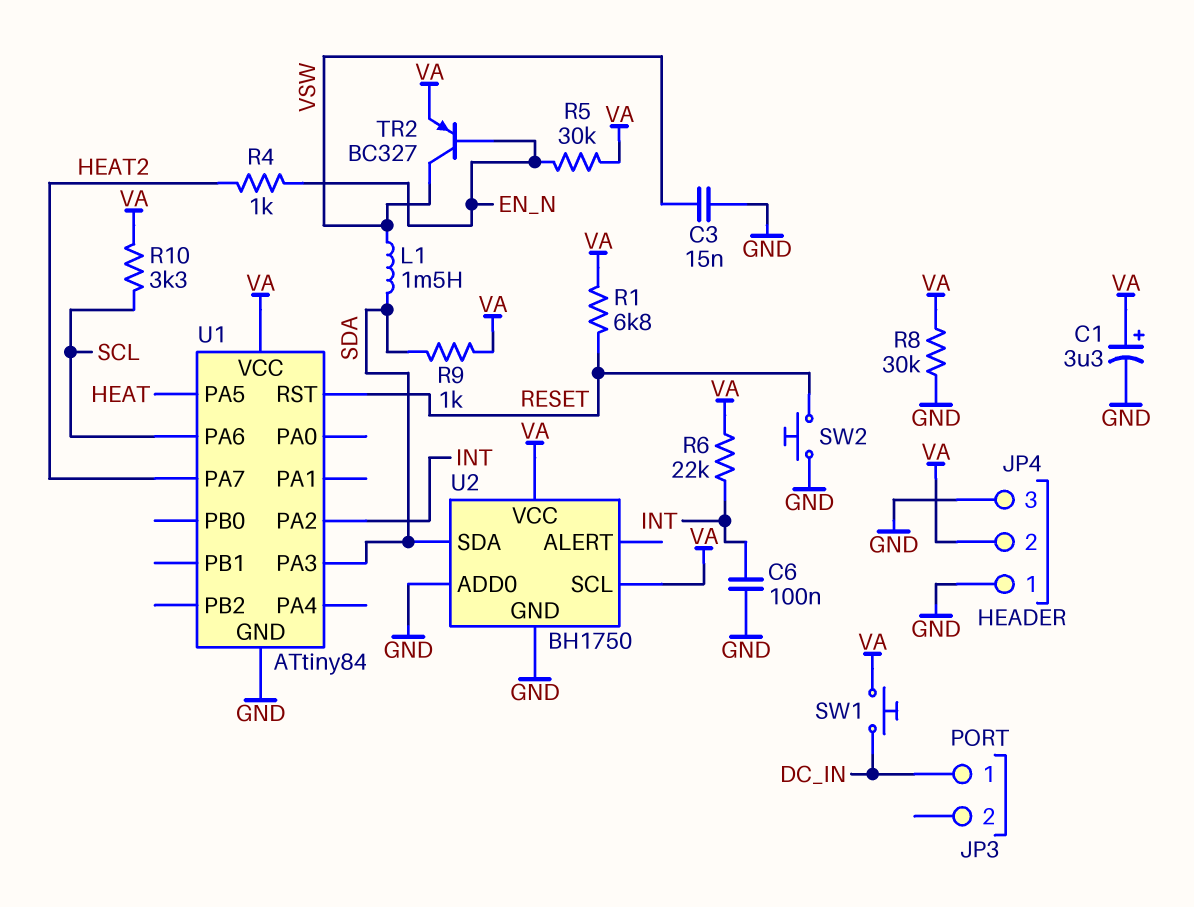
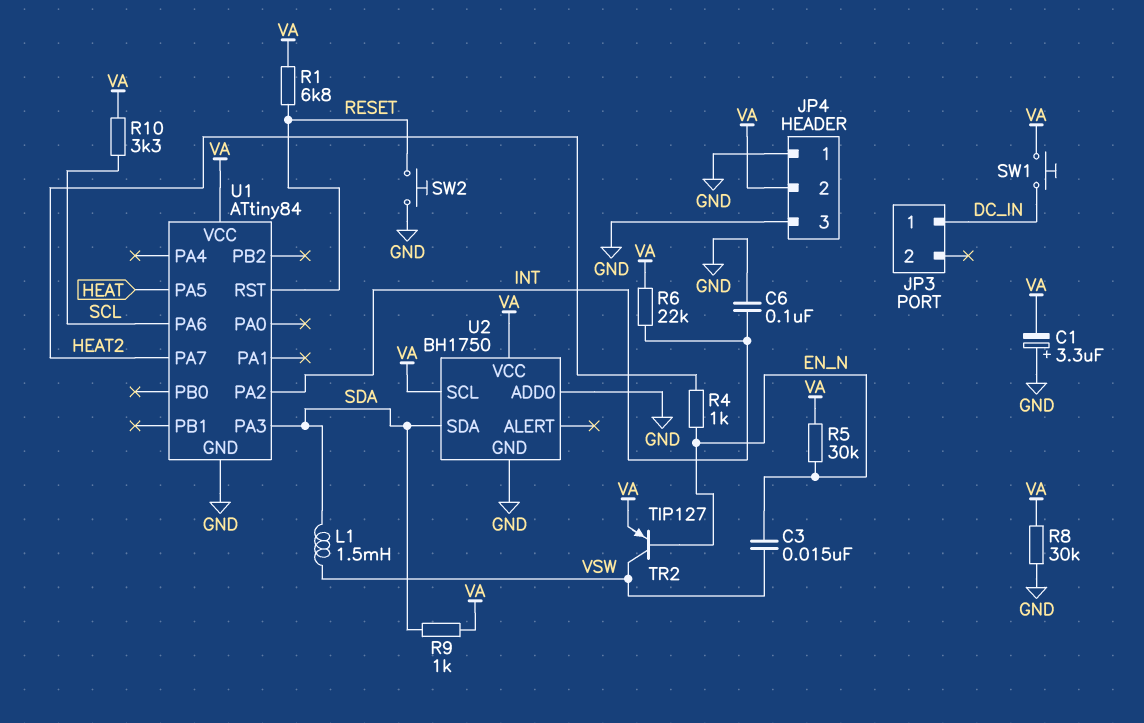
C1: 3.3uF (plus VA, minus GND) -> 3.3uF (plus GND, minus VA)
C3: 15nF (GND, VSW) -> 15nF (EN_N, VSW)
TR2: PNP BC327 (B EN_N, C VSW, E VA) -> PNP TIP127 (B EN_N, C VSW, E VA)

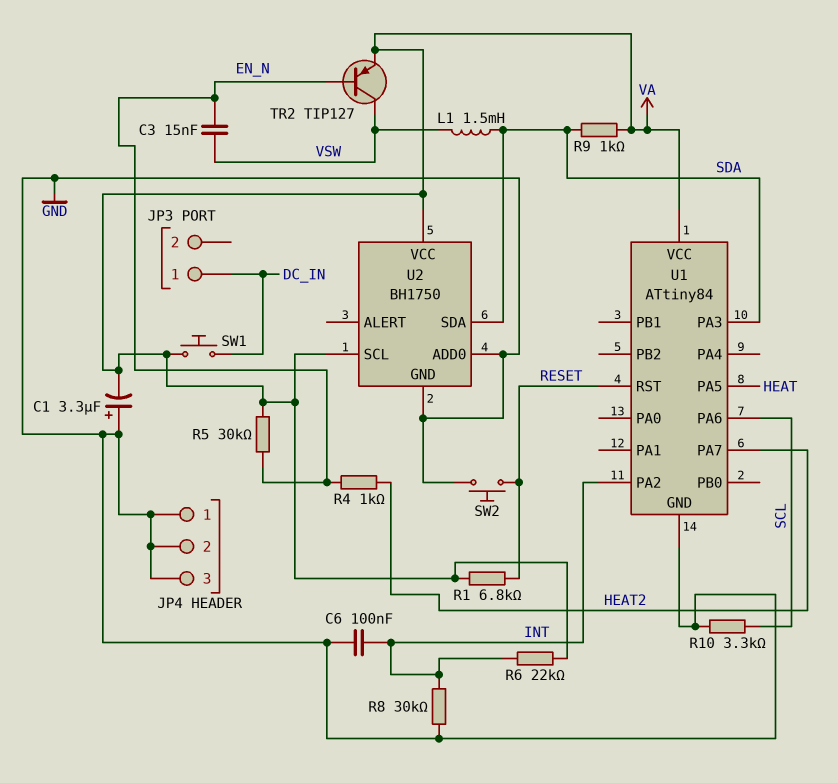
JP4 pin 2: VA -> GND
R8: 30k (GND, VA) -> 30k (GND, INT)
R10: 3.3k (SCL, VA) -> 3.3k (GND, SCL)

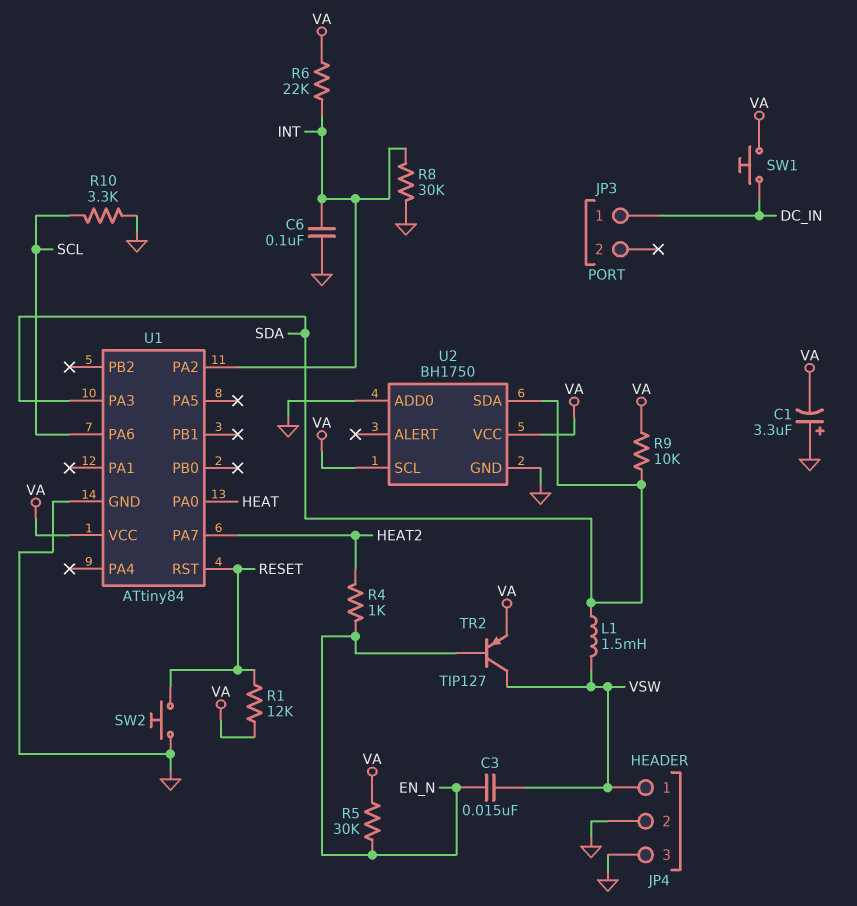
JP4 pin 1: GND -> VSW
R1: 6.8k (RESET, VA) -> 12k (RESET, VA)
R9: 1k (SDA, VA) -> 10k (SDA, VA)
U1 pin PA0: none -> HEAT
U1 pin PA5: HEAT -> none

